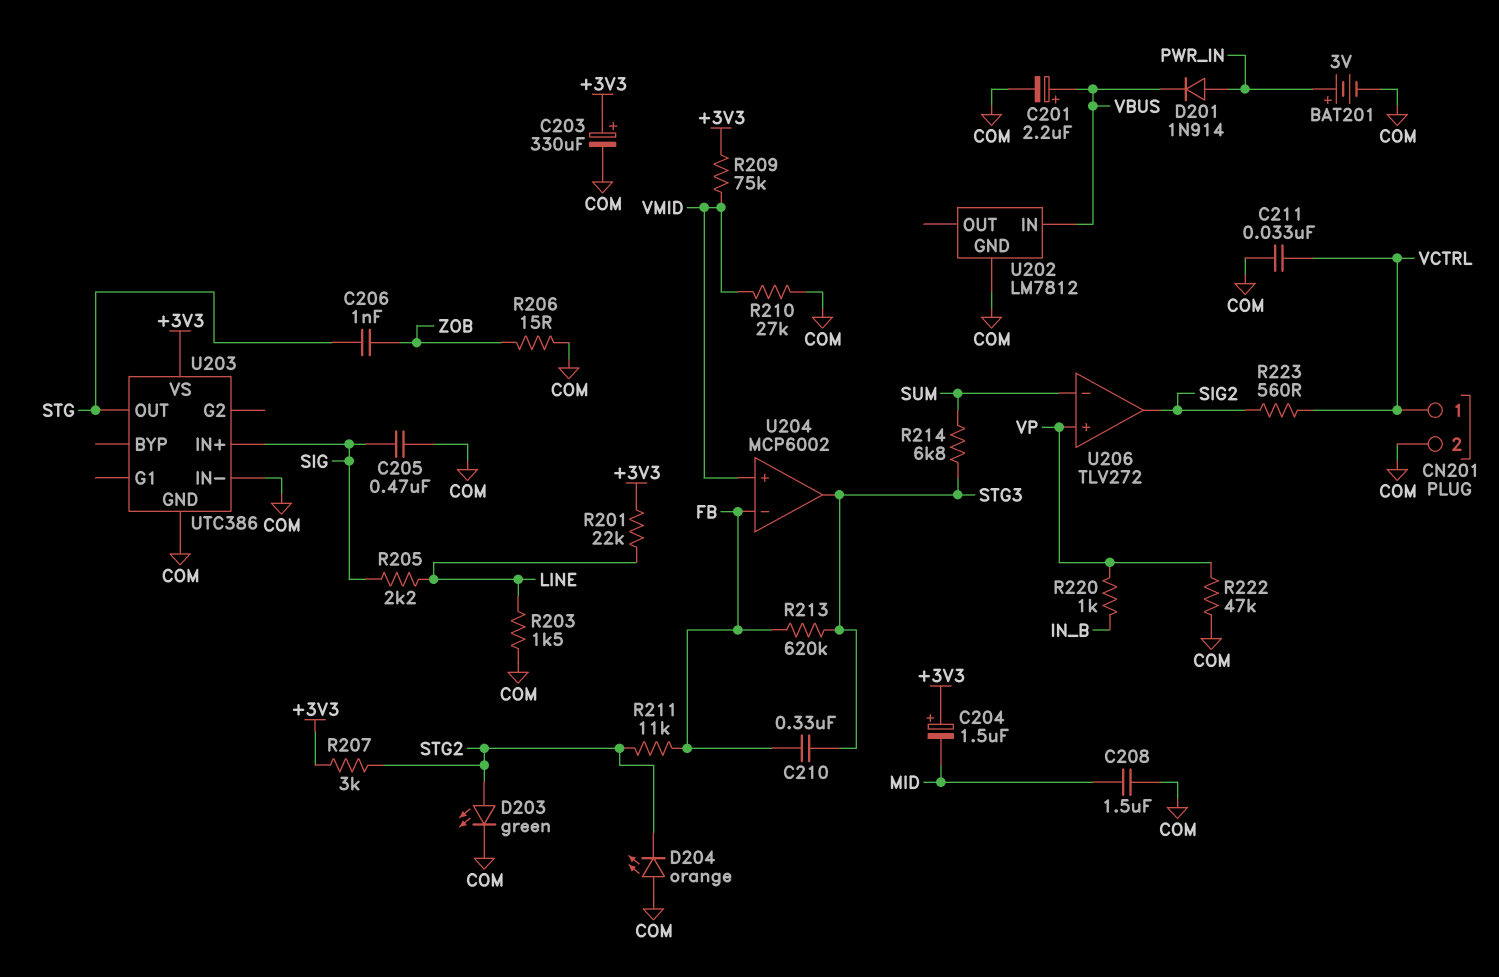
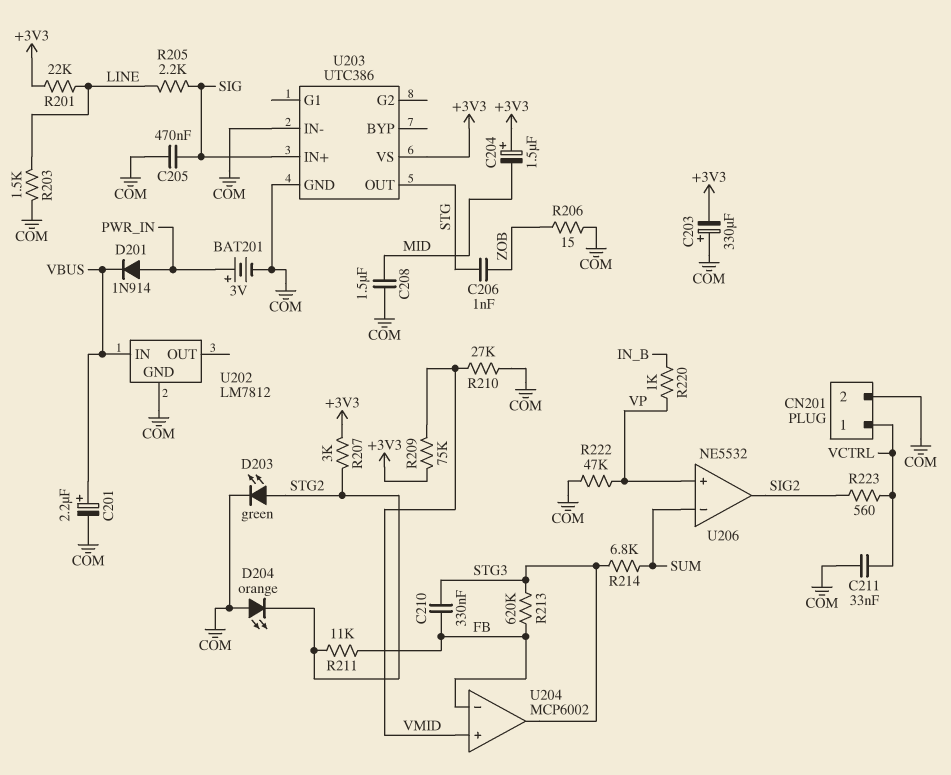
C203: 330uF (plus +3V3, minus COM) -> 330uF (plus COM, minus +3V3)
U206: TLV272 -> NE5532

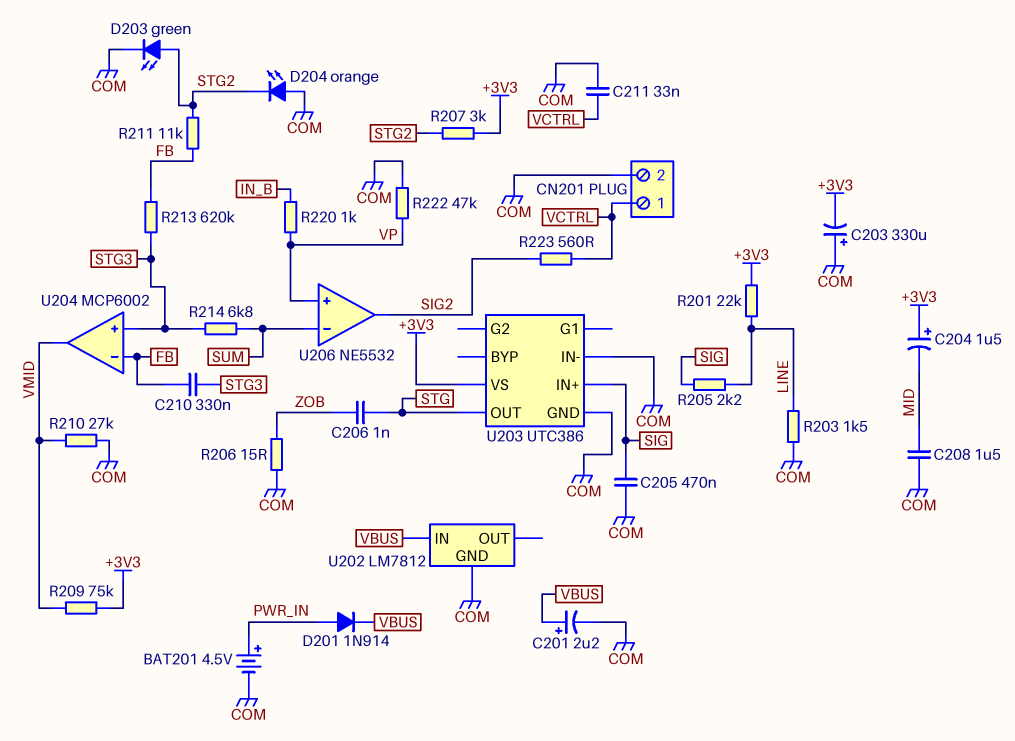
BAT201: 3V (plus PWR_IN, minus COM) -> 4.5V (plus PWR_IN, minus COM)
U204 pin in+: VMID -> STG3
U204 pin out: STG3 -> VMID

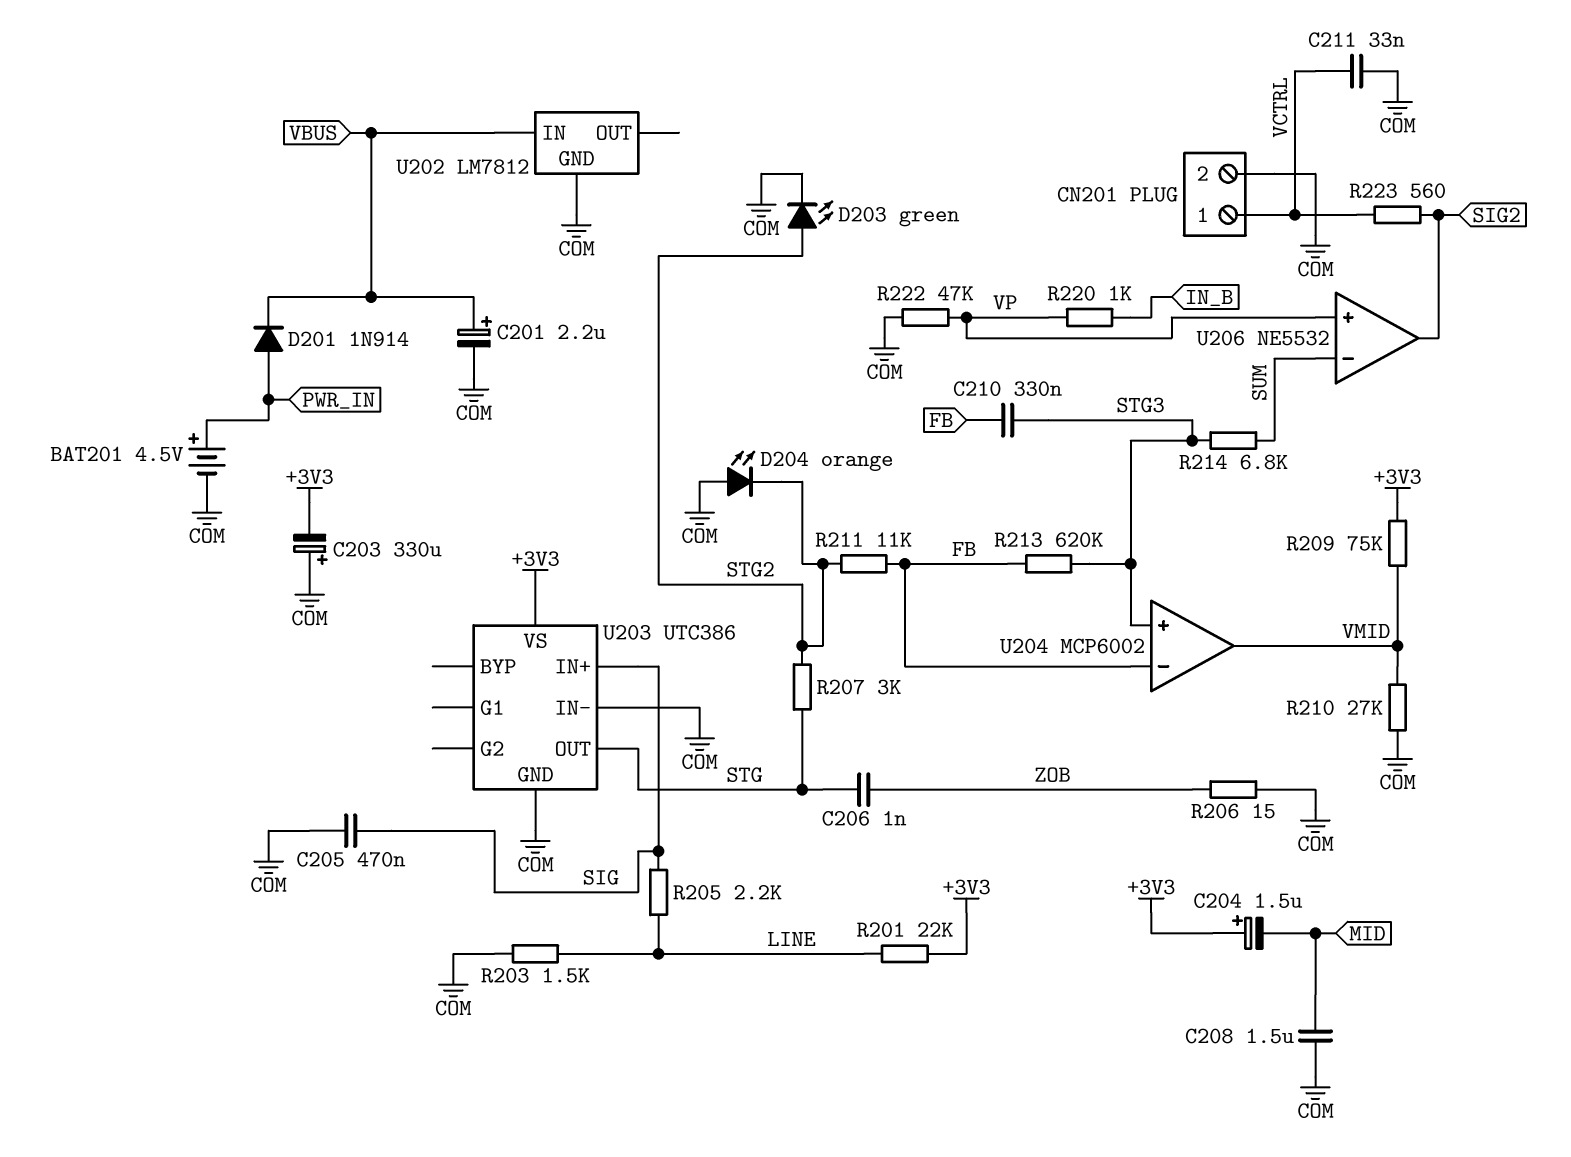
R207: 3k (+3V3, STG2) -> 3k (STG, STG2)

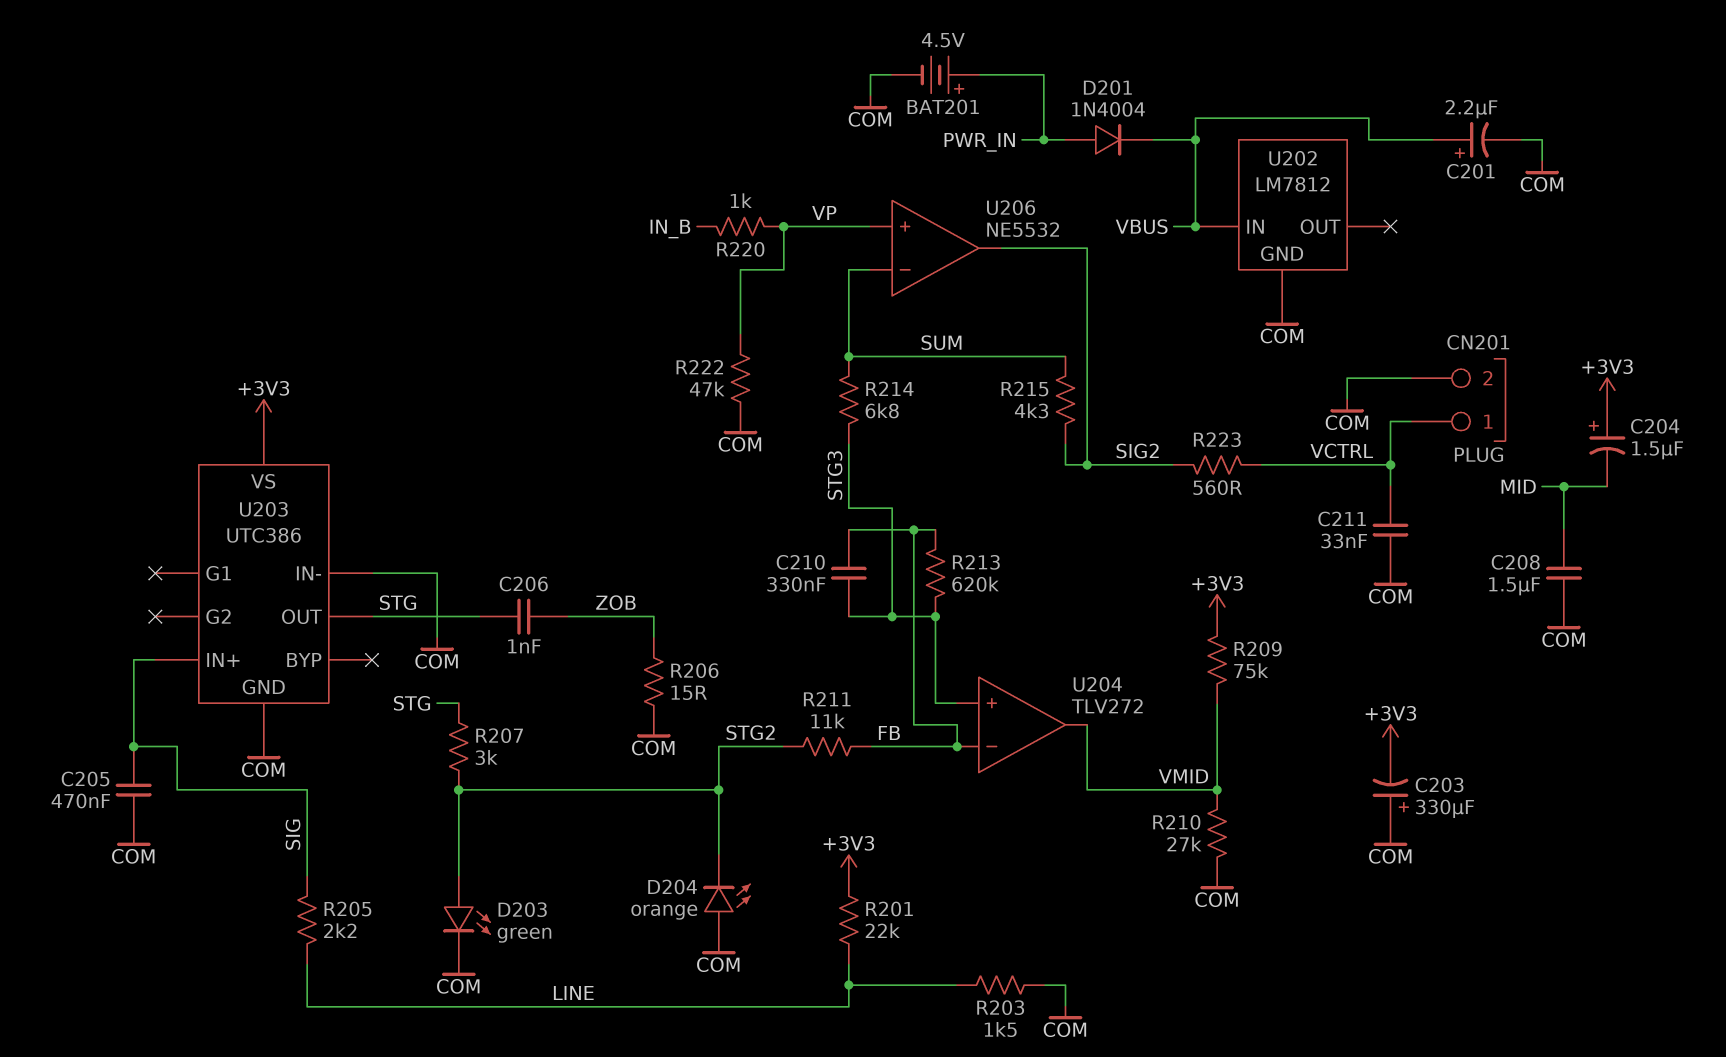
D201: diode 1N914 (A PWR_IN, K VBUS) -> diode 1N4004 (A PWR_IN, K VBUS)
R215: none -> 4.3k (SIG2, SUM)
U204: MCP6002 -> TLV272

